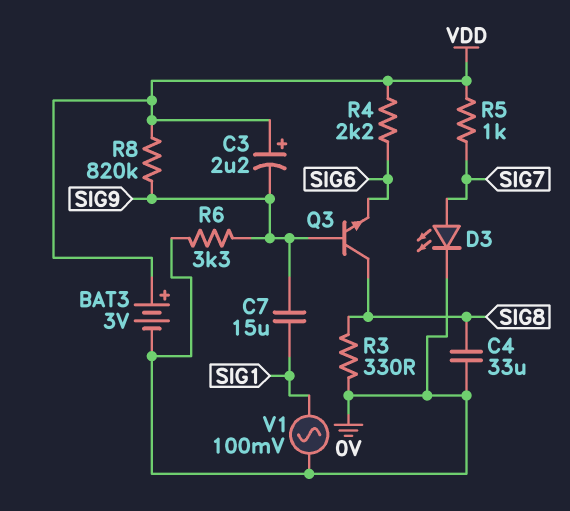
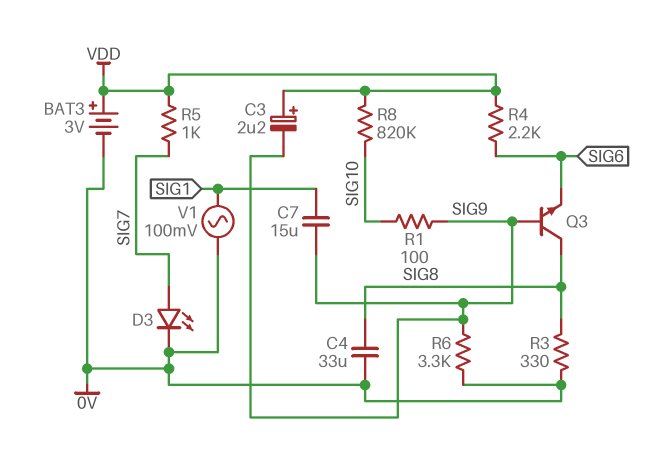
R1: none -> 100 (SIG9, SIG10)
R8: 820k (SIG9, VDD) -> 820k (SIG10, VDD)

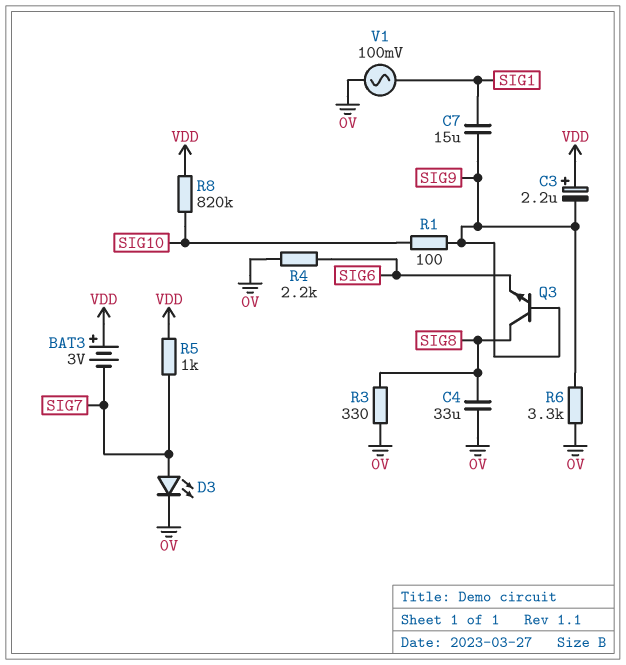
BAT3: 3V (plus VDD, minus 0V) -> 3V (plus VDD, minus SIG7)
R4: 2.2k (SIG6, VDD) -> 2.2k (0V, SIG6)

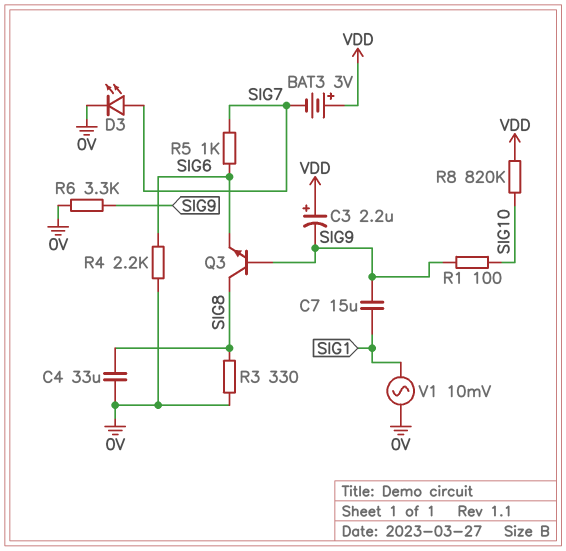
R5: 1k (SIG7, VDD) -> 1k (SIG6, SIG7)
V1: AC 100mV (0V, SIG1) -> AC 10mV (0V, SIG1)

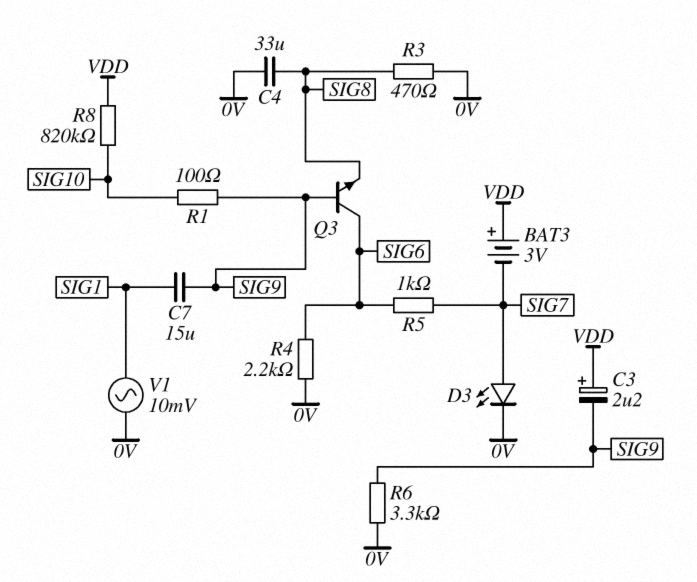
Q3: NPN (B SIG9, C SIG8, E SIG6) -> NPN (B SIG9, C SIG6, E SIG8)
R3: 330 (0V, SIG8) -> 470 (0V, SIG8)

